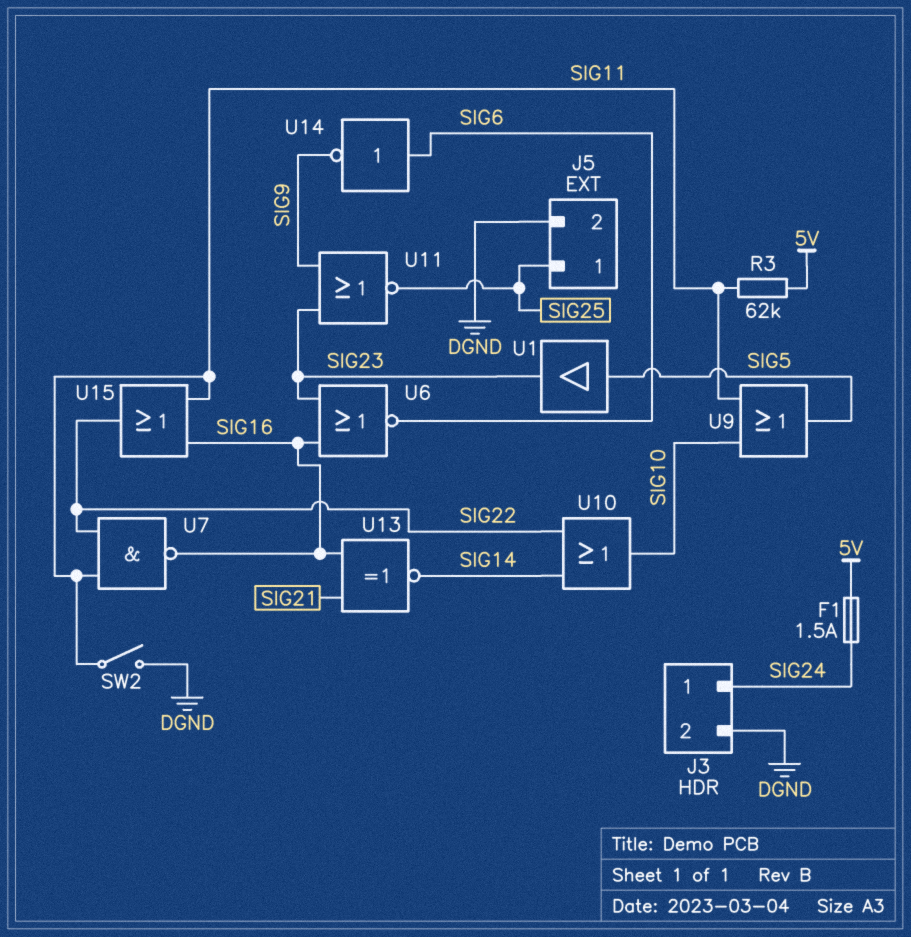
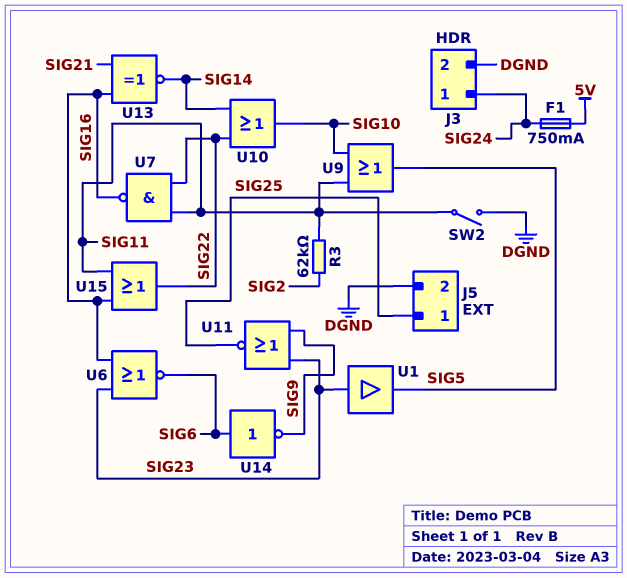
F1: 1.5A (5V, SIG24) -> 750mA (5V, SIG24)
R3: 62k (5V, SIG11) -> 62k (SIG2, SIG11)
U1: buffer (in SIG5, out SIG23) -> buffer (in SIG23, out SIG5)

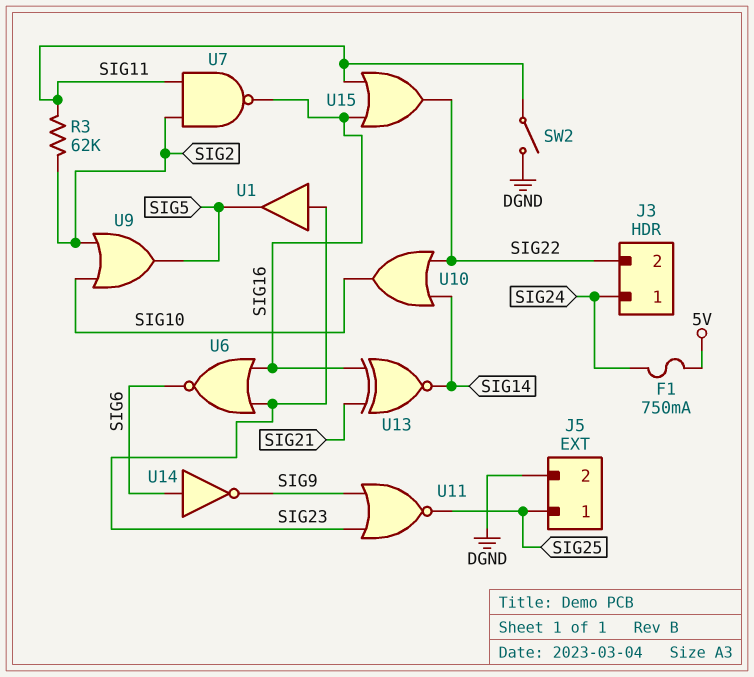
J3 pin 2: DGND -> SIG22
U7: NAND (in SIG11, in SIG22, out SIG16) -> NAND (in SIG2, in SIG11, out SIG16)
U9: OR (in SIG10, in SIG11, out SIG5) -> OR (in SIG2, in SIG10, out SIG5)

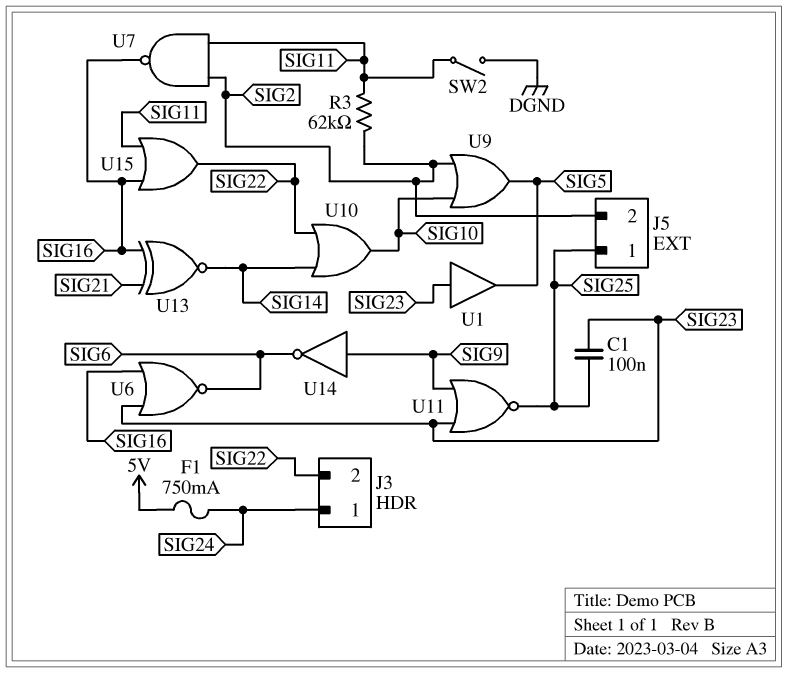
C1: none -> 100nF (SIG23, SIG25)
J5 pin 2: DGND -> SIG2
U14: NOT (in SIG6, out SIG9) -> NOT (in SIG9, out SIG6)

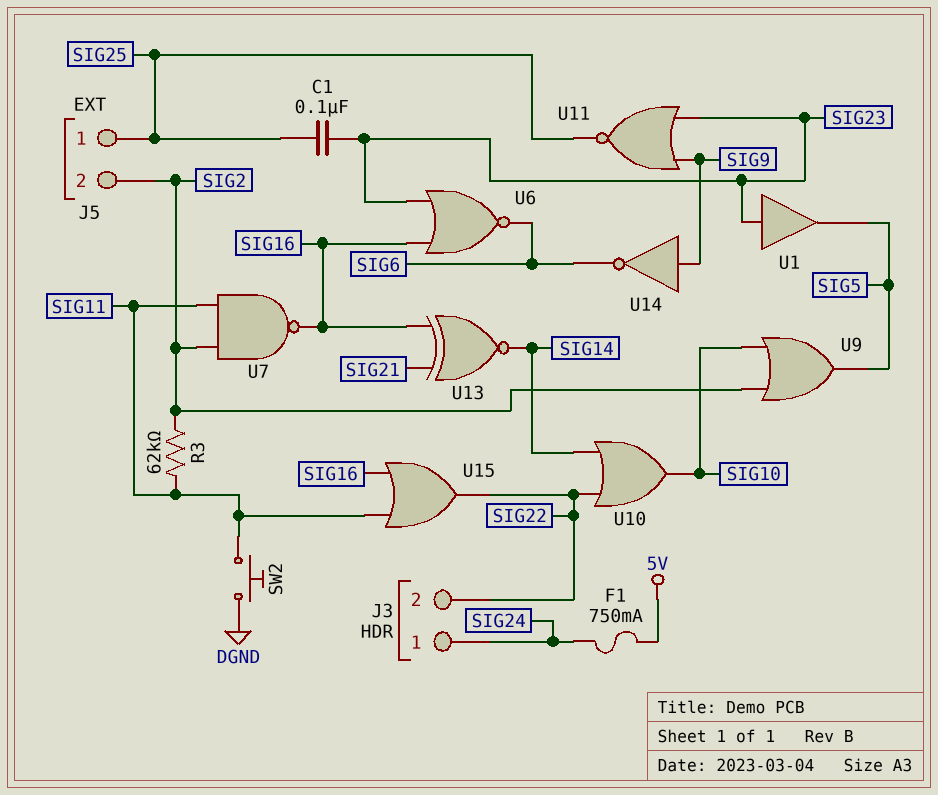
SW2: switch (DGND, SIG11) -> button (DGND, SIG11)

